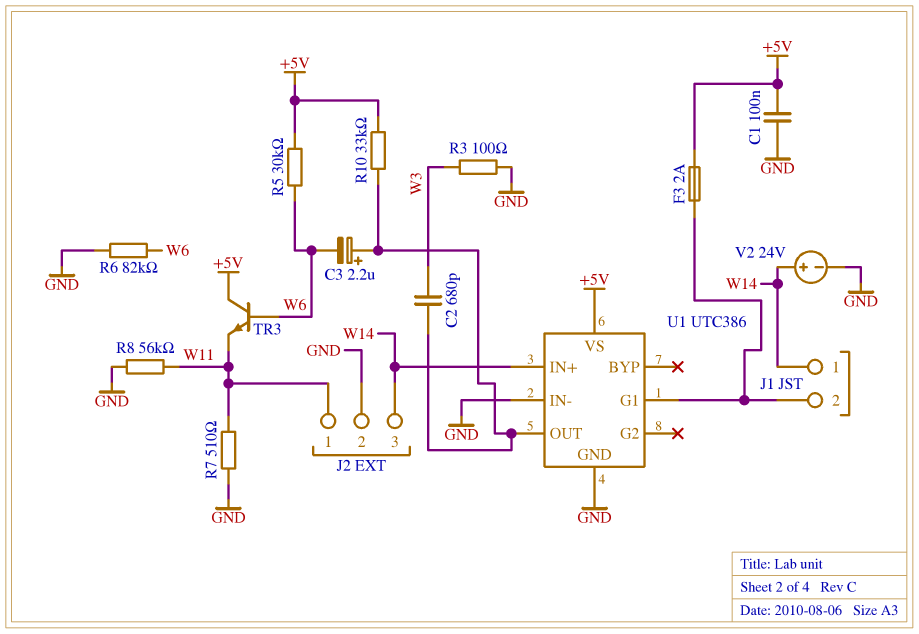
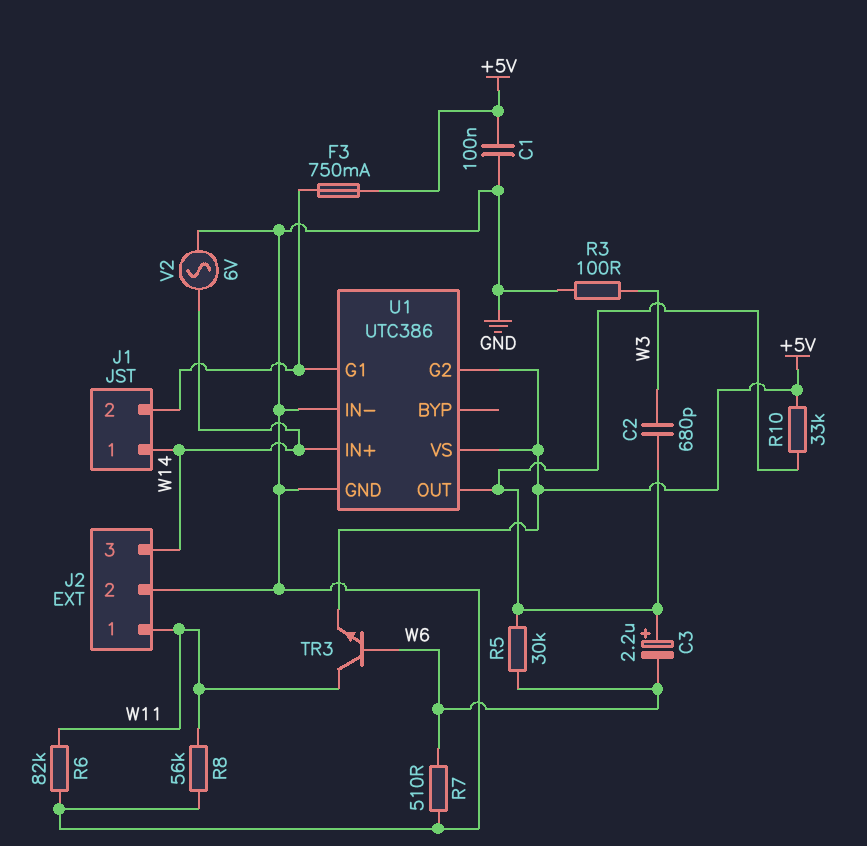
F3: 2A (+5V, J1/2) -> 750mA (+5V, J1/2)
R5: 30k (+5V, W6) -> 30k (U1/OUT, W6)
R6: 82k (GND, W6) -> 82k (GND, W11)
R7: 510 (GND, W11) -> 510 (GND, W6)
TR3: NPN (B W6, C +5V, E W11) -> NPN (B W6, C W11, E +5V)
U1 pin G2: none -> +5V
V2: 24V (plus W14, minus GND) -> AC 6V (GND, W14)

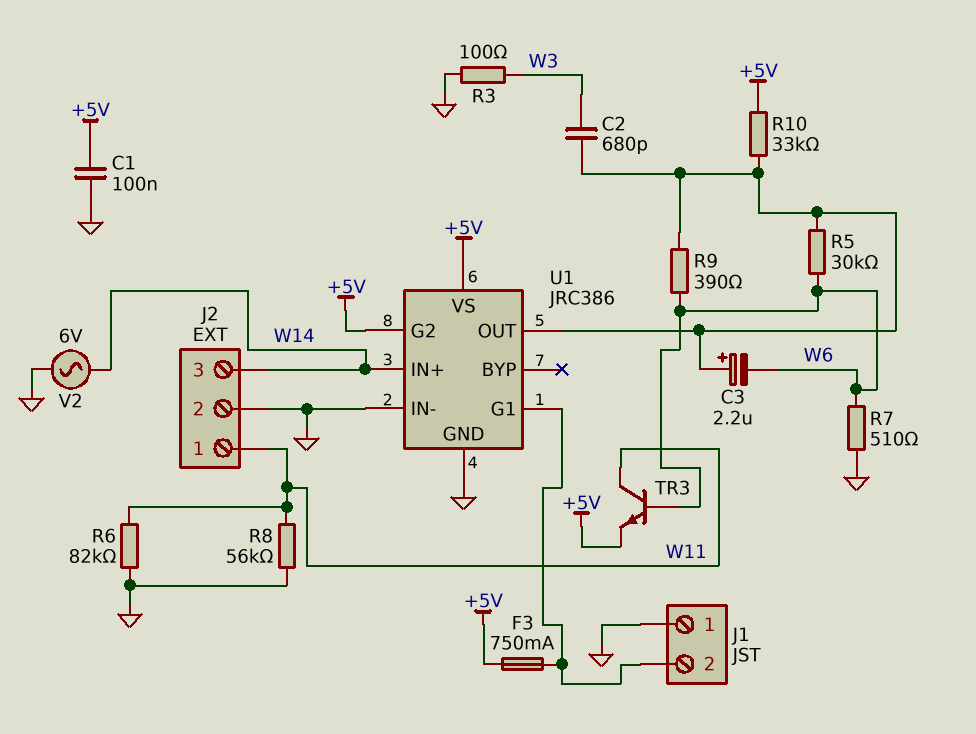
J1 pin 1: W14 -> GND
R9: none -> 390 (U1/OUT, W6)
U1: UTC386 -> JRC386

